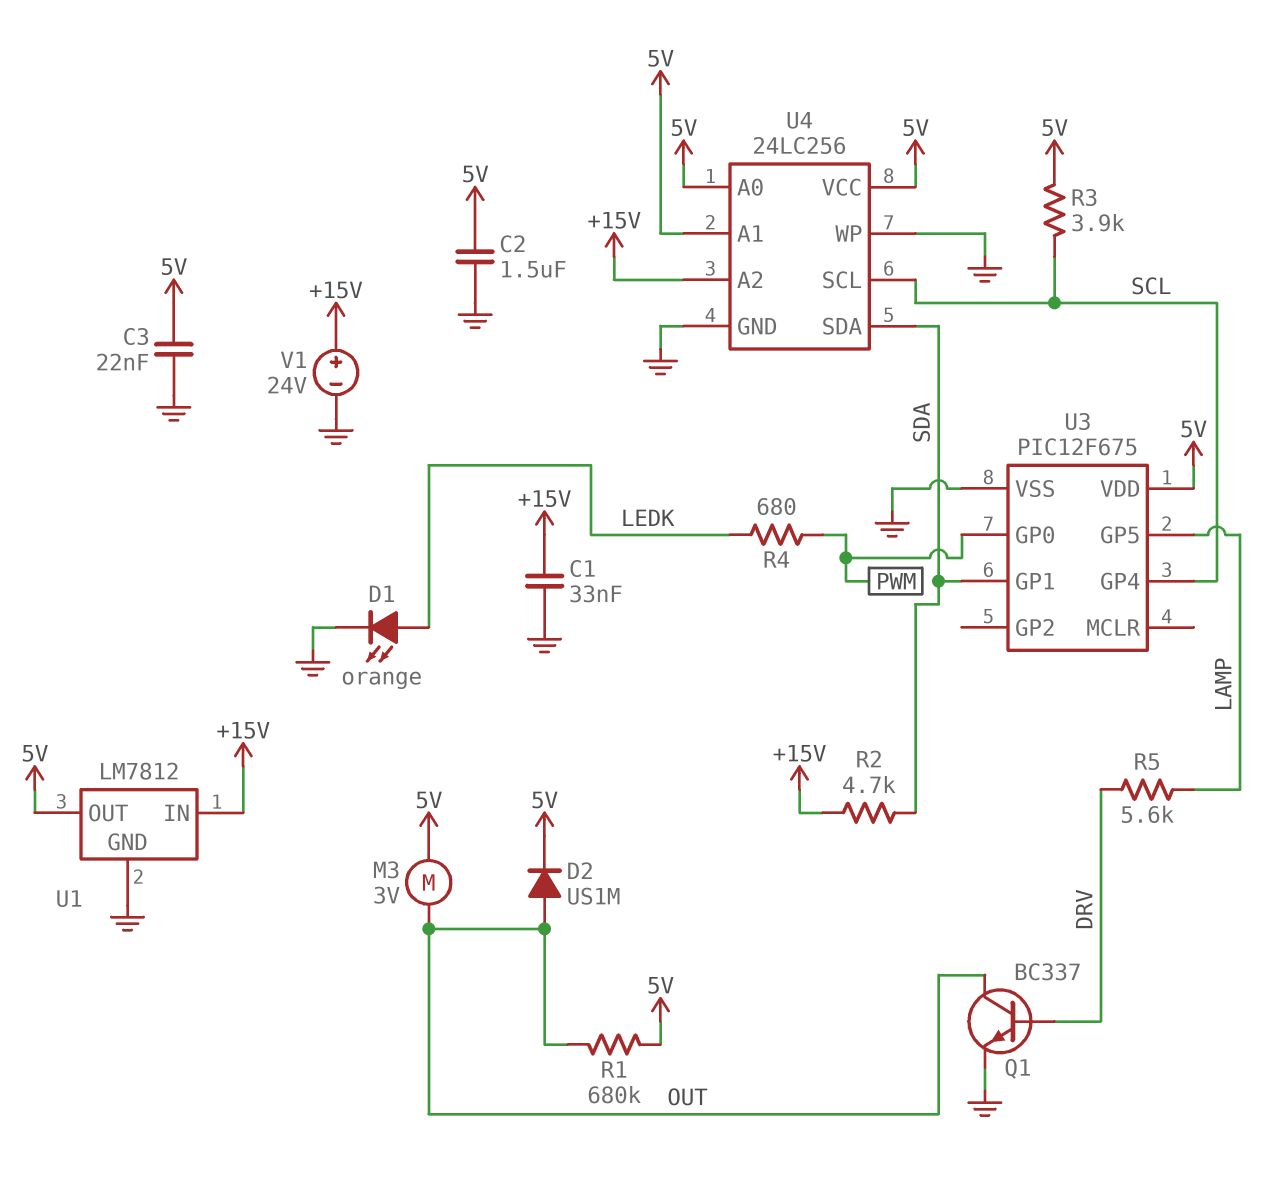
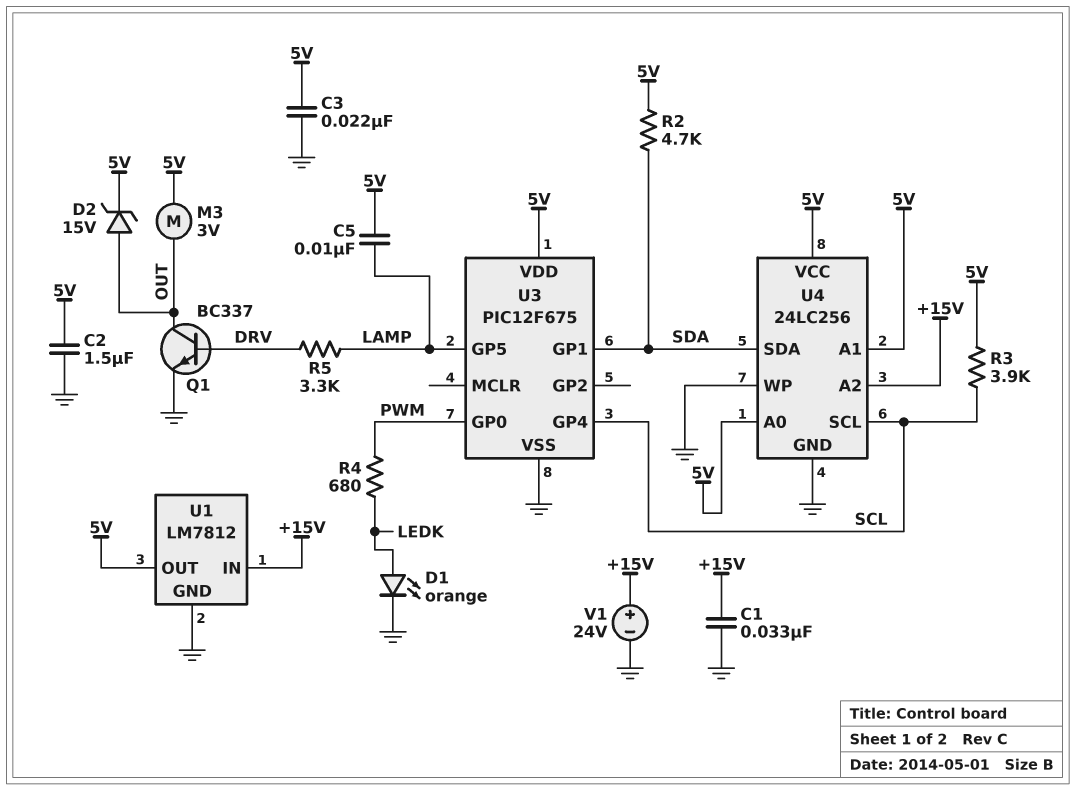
C5: none -> 10nF (5V, LAMP)
D2: diode US1M (A OUT, K 5V) -> zener 15V (A OUT, K 5V)
R1: 680k (5V, OUT) -> none
R2: 4.7k (+15V, SDA) -> 4.7k (5V, SDA)
R5: 5.6k (DRV, LAMP) -> 3.3k (DRV, LAMP)

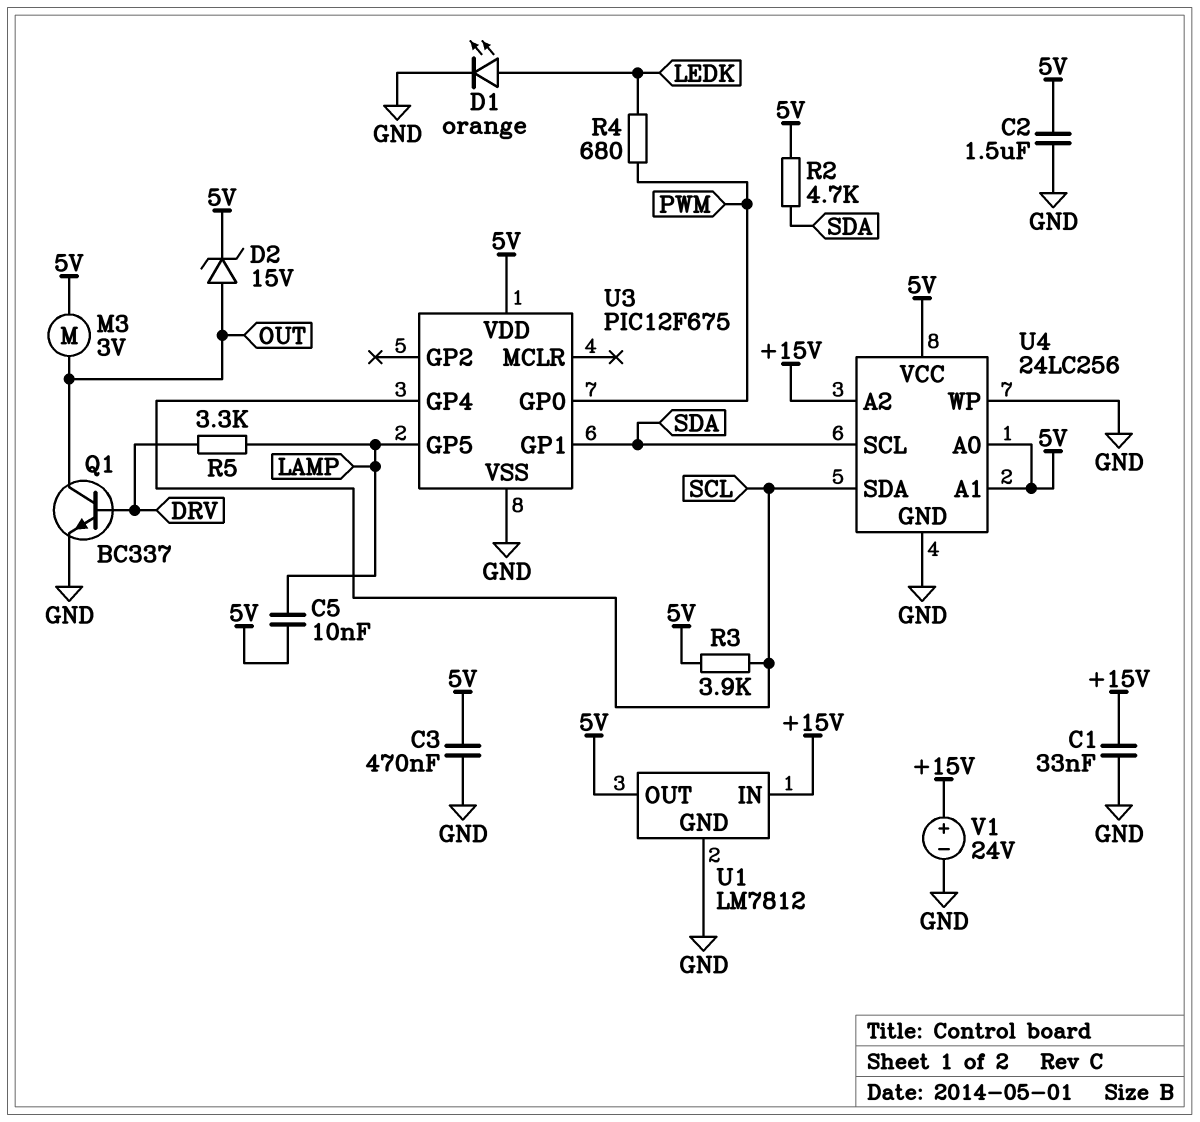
C3: 22nF (5V, GND) -> 470nF (5V, GND)
U4 pin SCL: SCL -> SDA
U4 pin SDA: SDA -> SCL

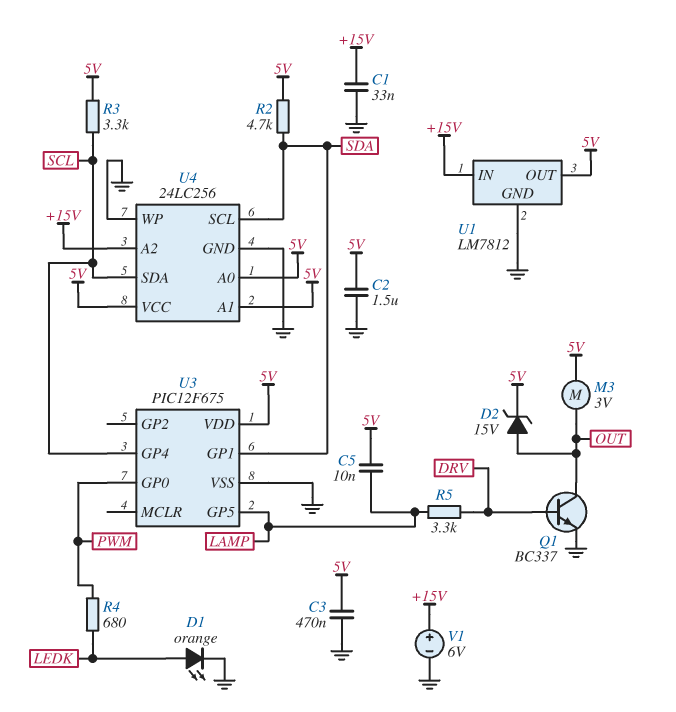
R3: 3.9k (5V, SCL) -> 3.3k (5V, SCL)
V1: 24V (plus +15V, minus GND) -> 6V (plus +15V, minus GND)

